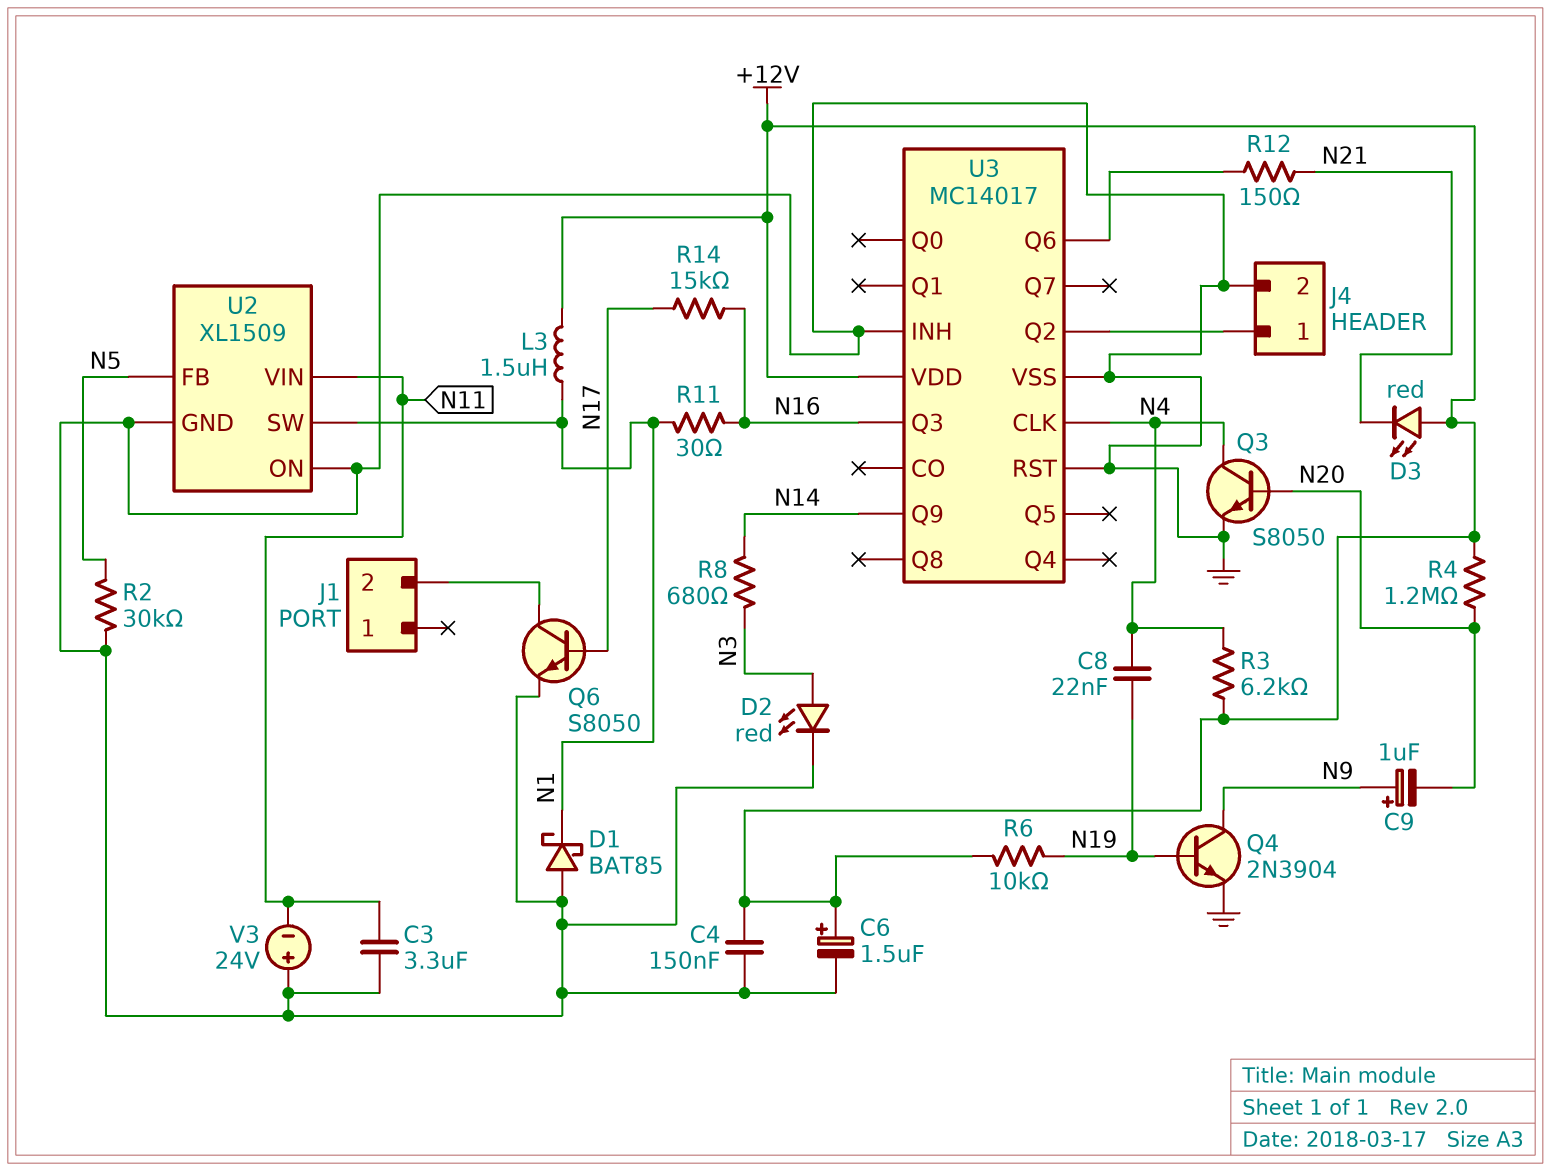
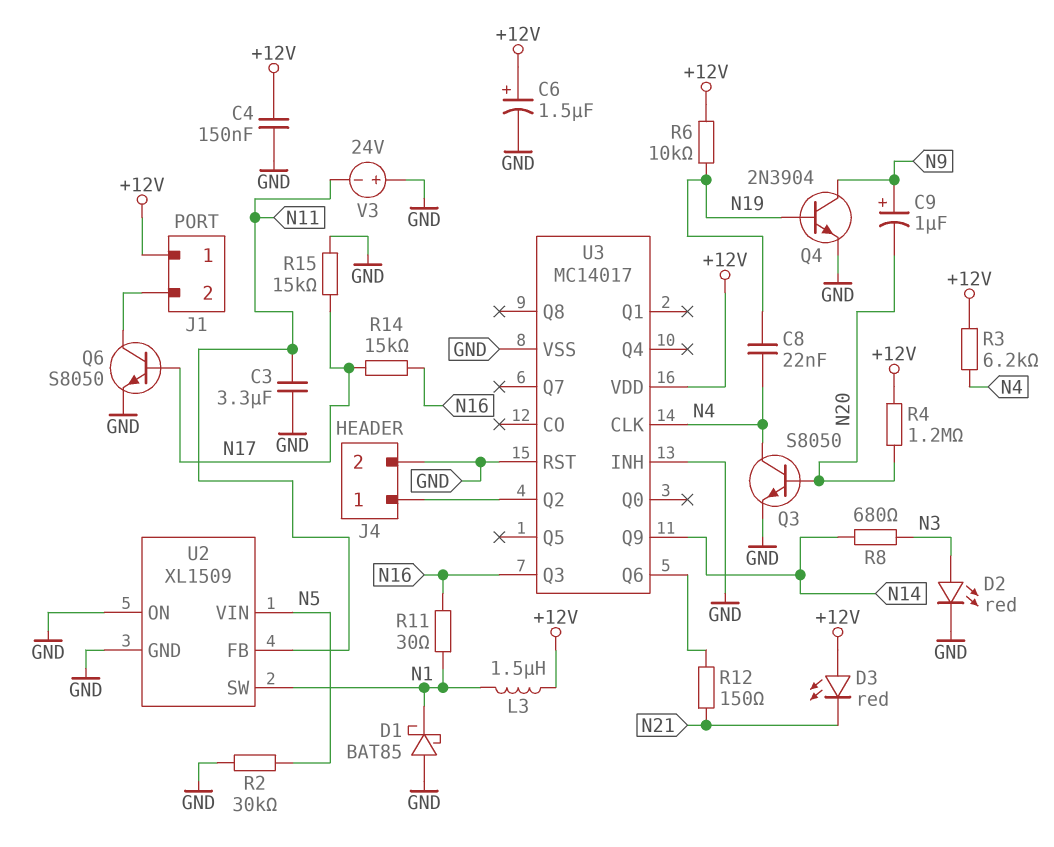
J1 pin 1: none -> +12V
R15: none -> 15k (GND, N17)
U2 pin FB: N5 -> N11
U2 pin VIN: N11 -> N5

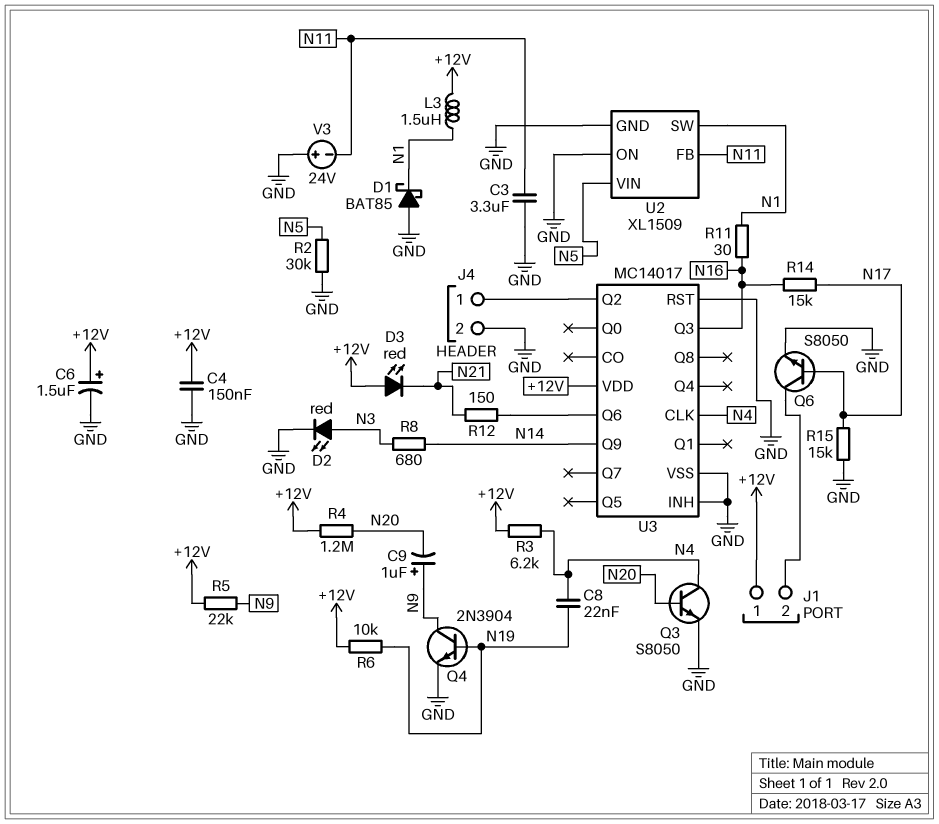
R5: none -> 22k (+12V, N9)

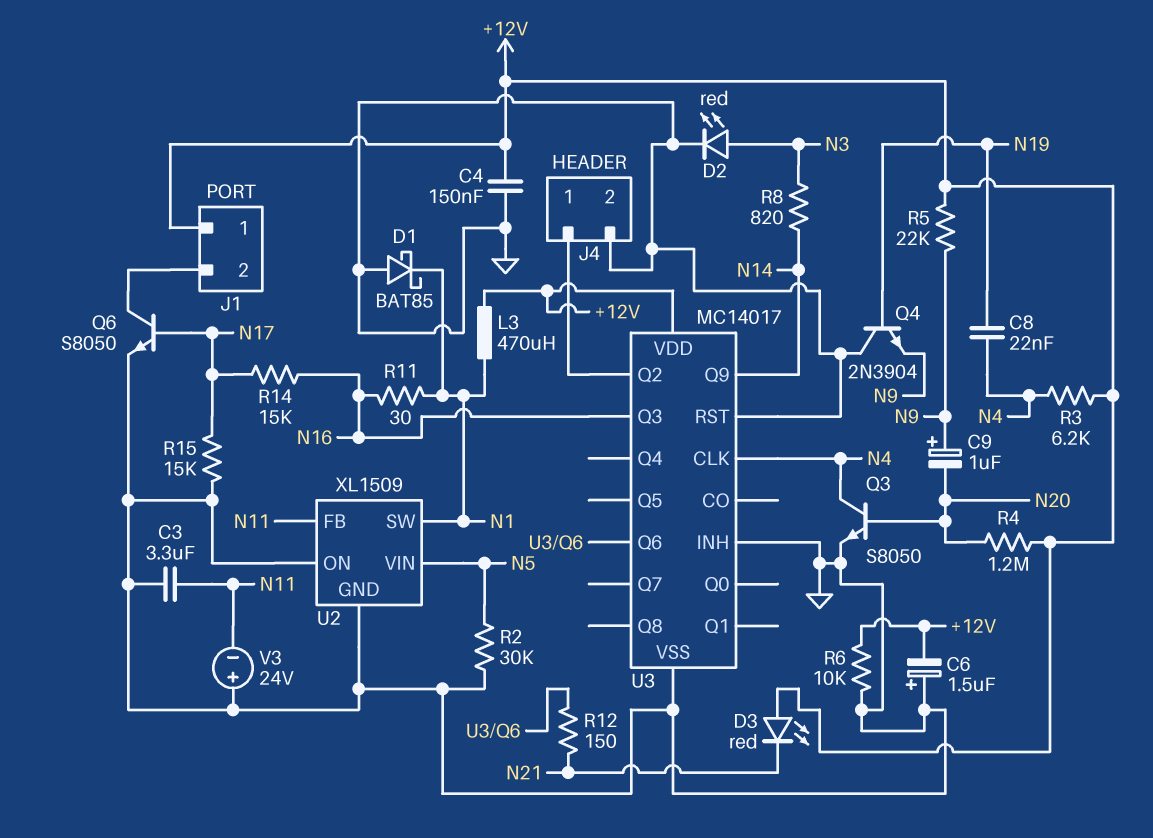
C6: 1.5uF (plus +12V, minus GND) -> 1.5uF (plus GND, minus +12V)
L3: 1.5uH (+12V, N1) -> 470uH (+12V, N1)
Q4: NPN 2N3904 (B N19, C N9, E GND) -> NPN 2N3904 (B N19, C GND, E N9)
R6: 10k (+12V, N19) -> 10k (+12V, GND)
R8: 680 (N3, N14) -> 820 (N3, N14)

